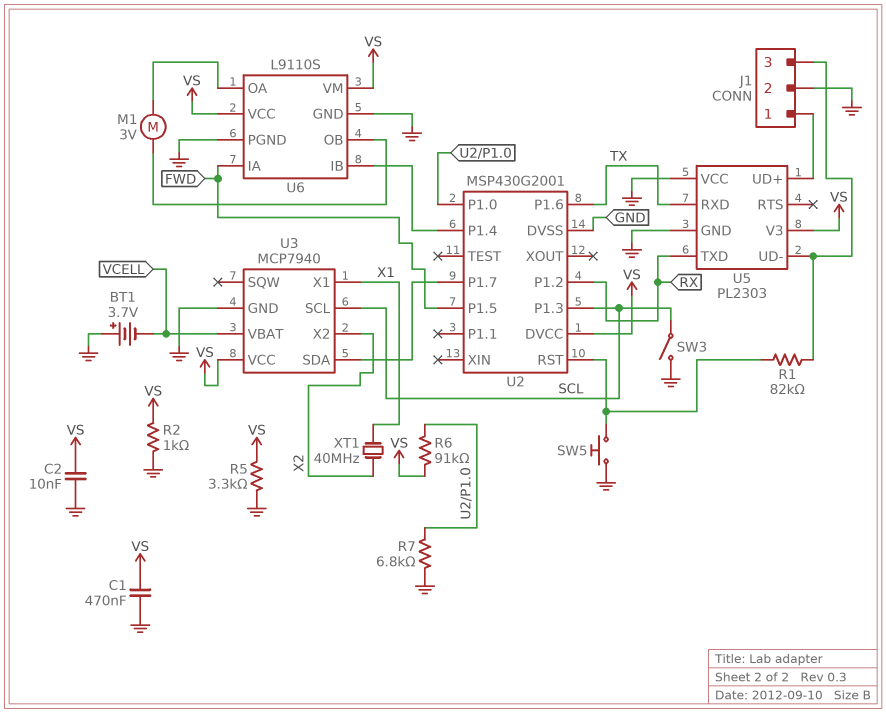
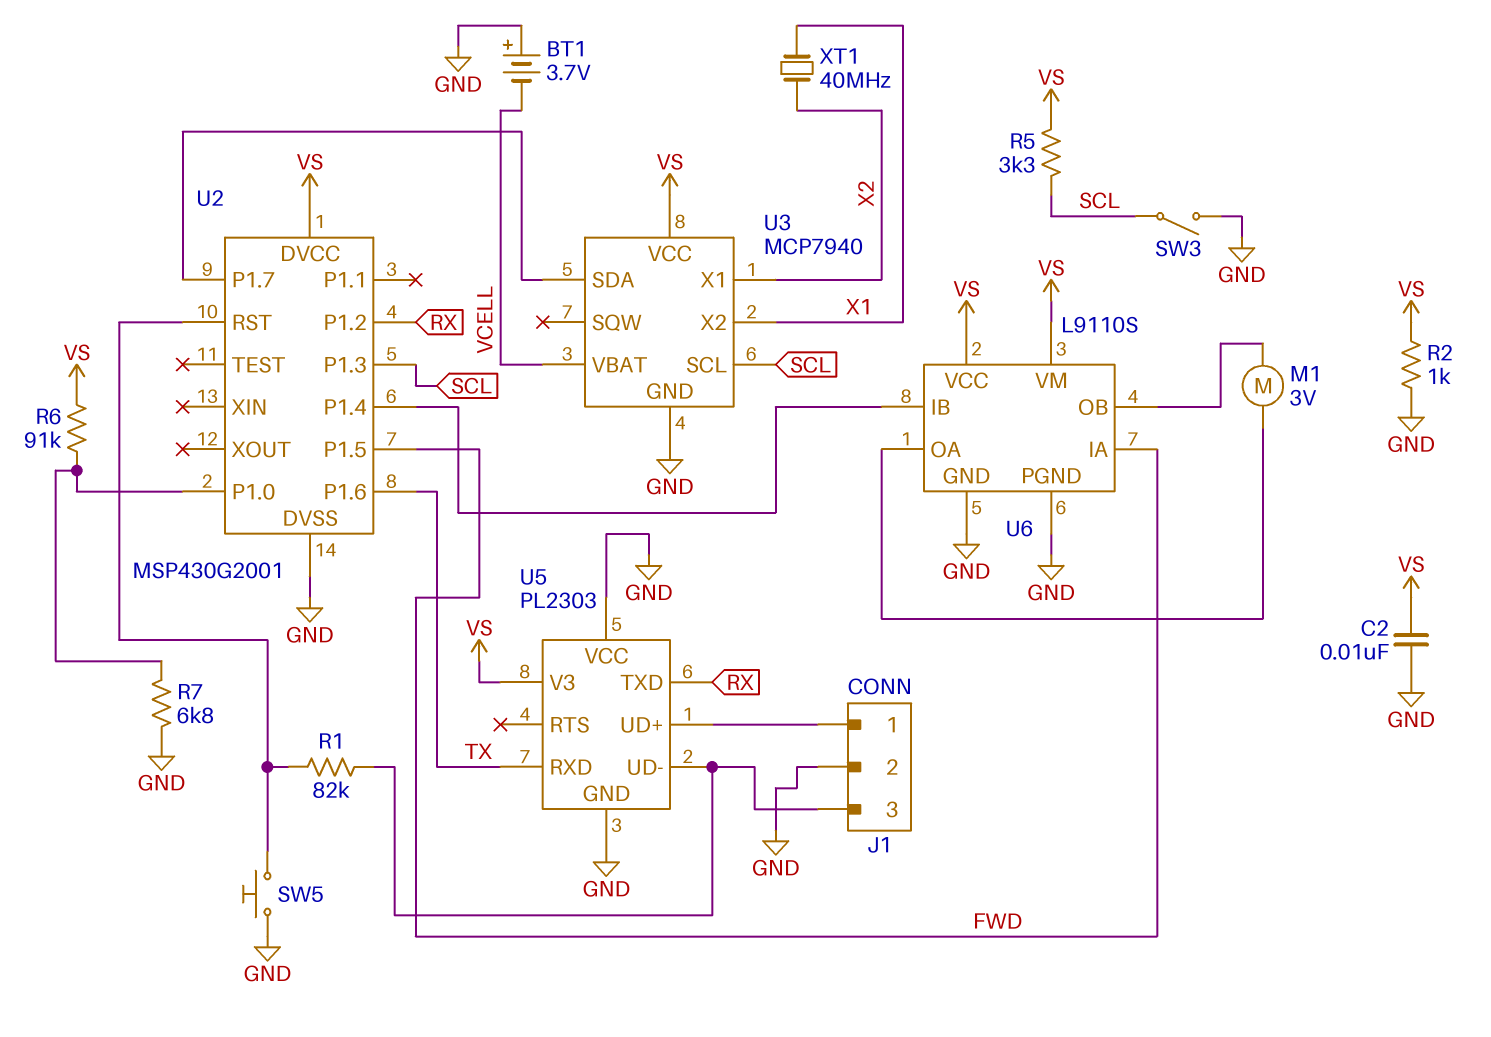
C1: 470nF (GND, VS) -> none
R5: 3.3k (GND, VS) -> 3.3k (SCL, VS)
U3 pin X1: X1 -> X2
U3 pin X2: X2 -> X1

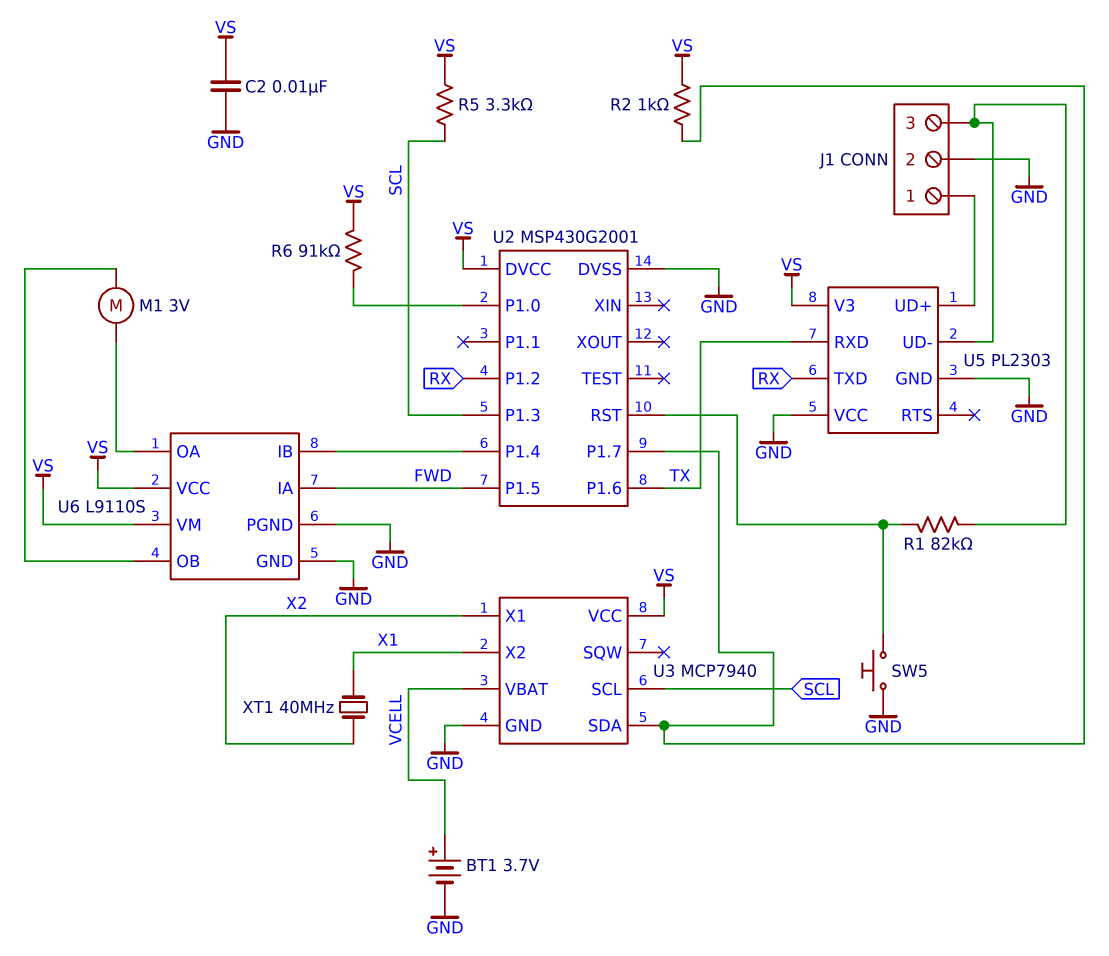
BT1: 3.7V (plus GND, minus VCELL) -> 3.7V (plus VCELL, minus GND)
R2: 1k (GND, VS) -> 1k (U2/P1.7, VS)
R7: 6.8k (GND, U2/P1.0) -> none
SW3: switch (GND, SCL) -> none

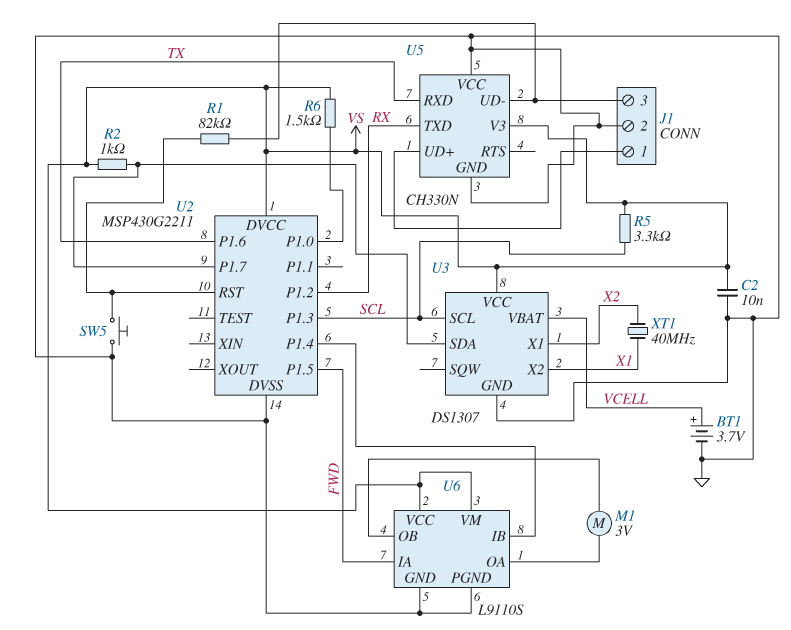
R6: 91k (U2/P1.0, VS) -> 1.5k (U2/P1.0, VS)
U2: MSP430G2001 -> MSP430G2211
U3: MCP7940 -> DS1307
U5: PL2303 -> CH330N

